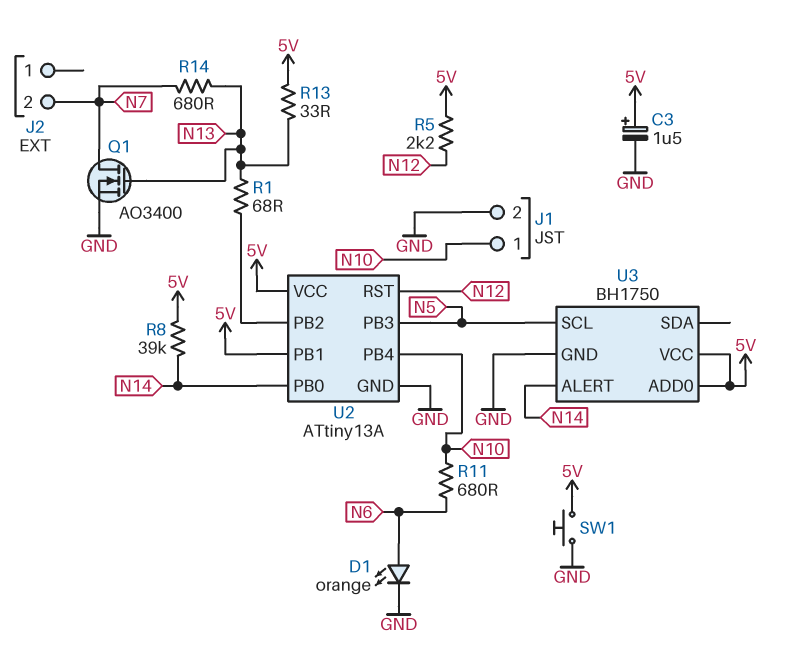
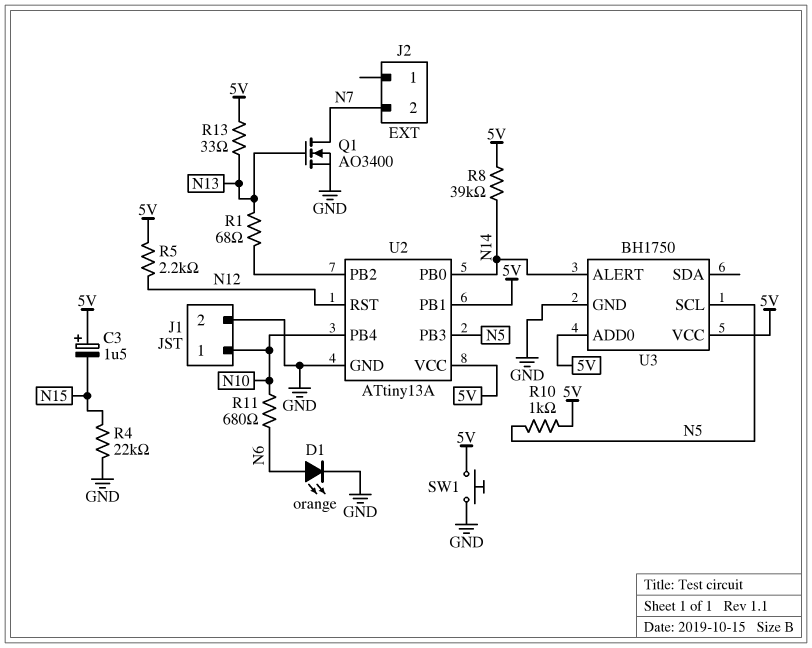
C3: 1.5uF (plus 5V, minus GND) -> 1.5uF (plus 5V, minus N15)
R4: none -> 22k (GND, N15)
R10: none -> 1k (5V, N5)
R14: 680 (N7, N13) -> none

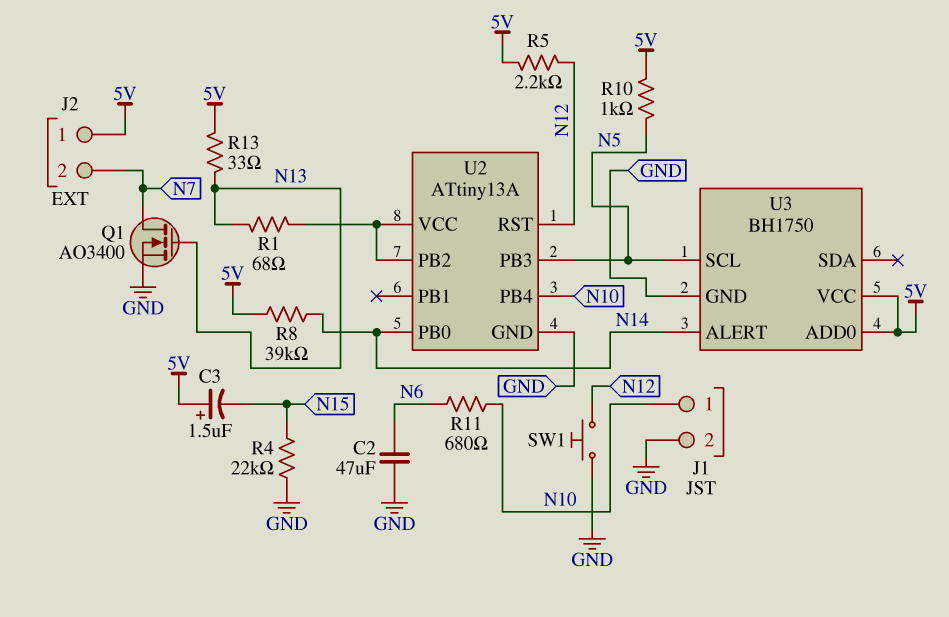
C2: none -> 47uF (GND, N6)
D1: LED orange (A N6, K GND) -> none
J2 pin 1: none -> 5V
SW1: button (5V, GND) -> button (GND, N12)
U2 pin PB1: 5V -> none
U2 pin VCC: 5V -> U2/PB2

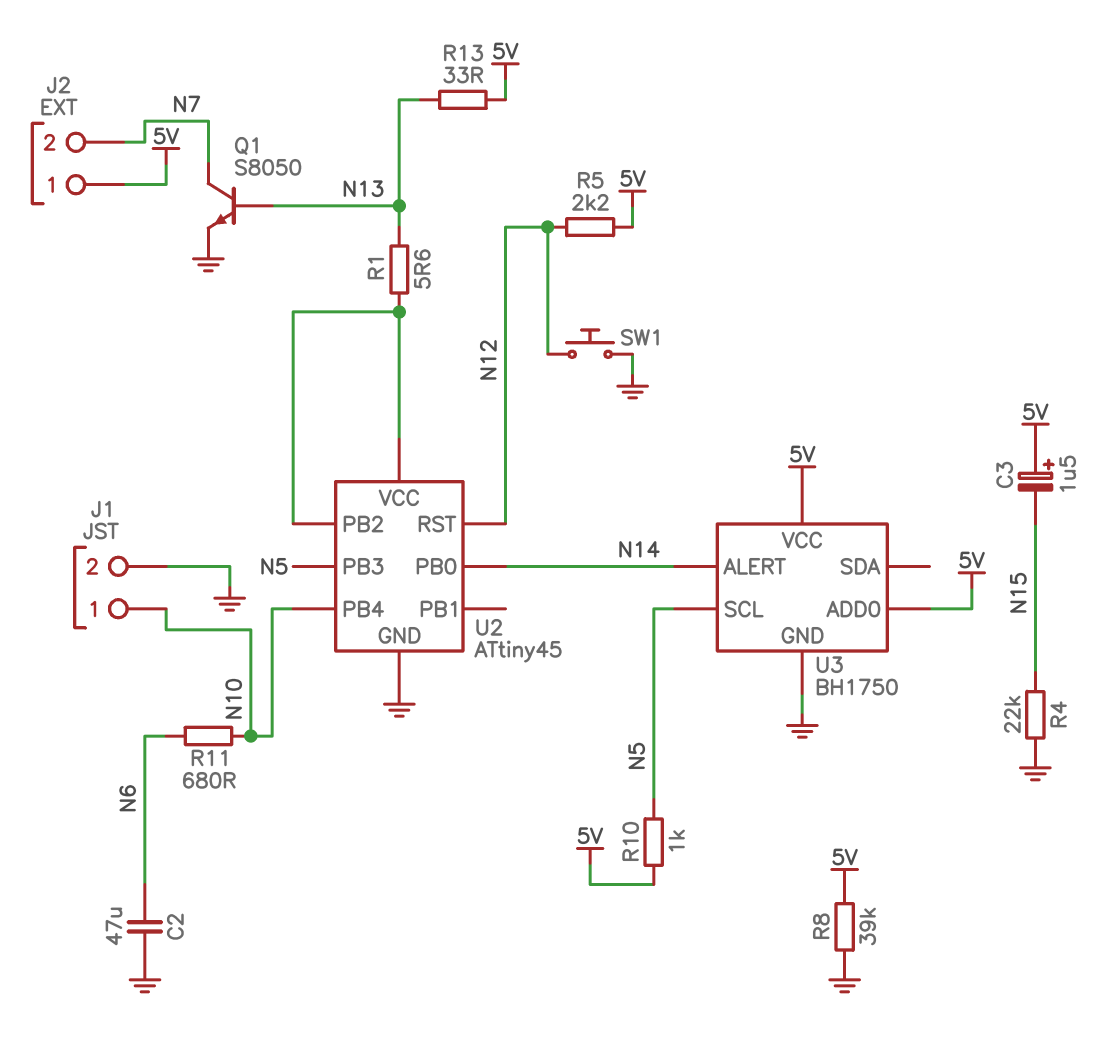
Q1: NMOS AO3400 (G N13, D N7, S GND) -> NPN S8050 (B N13, C N7, E GND)
R1: 68 (N13, U2/PB2) -> 5.6 (N13, U2/PB2)
R8: 39k (5V, N14) -> 39k (5V, GND)
U2: ATtiny13A -> ATtiny45

